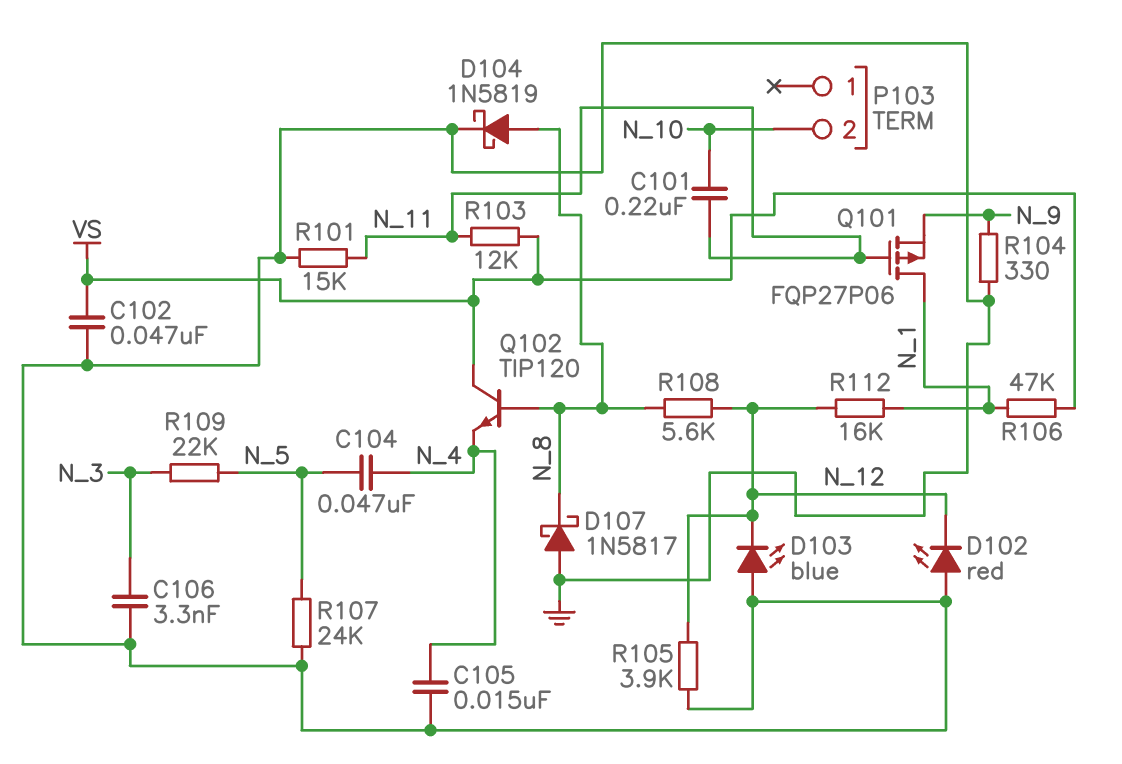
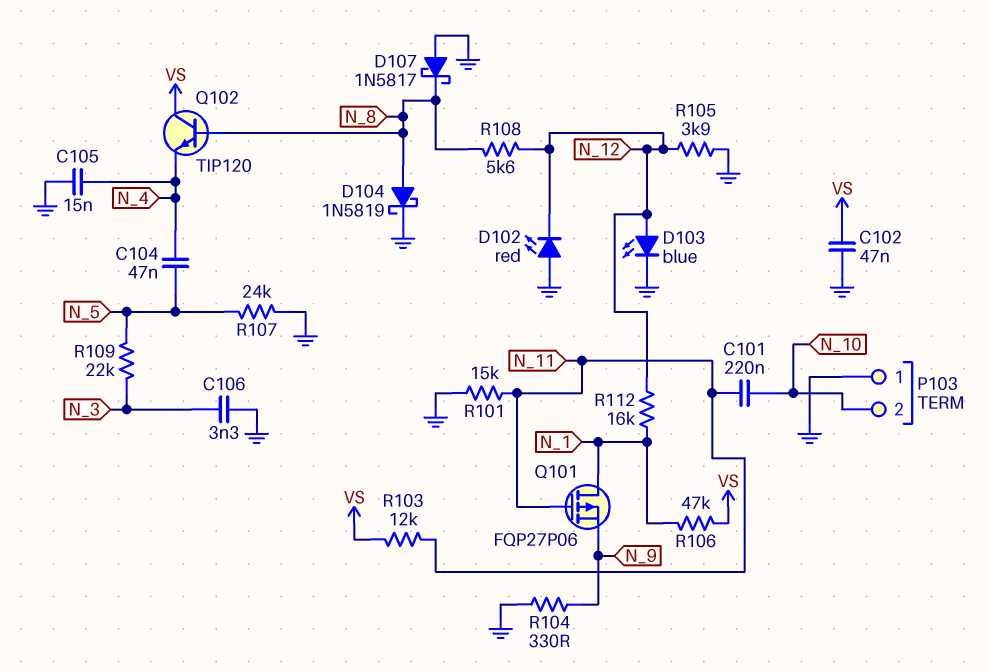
D103: LED blue (A GND, K N_12) -> LED blue (A N_12, K GND)
P103 pin 1: none -> GND

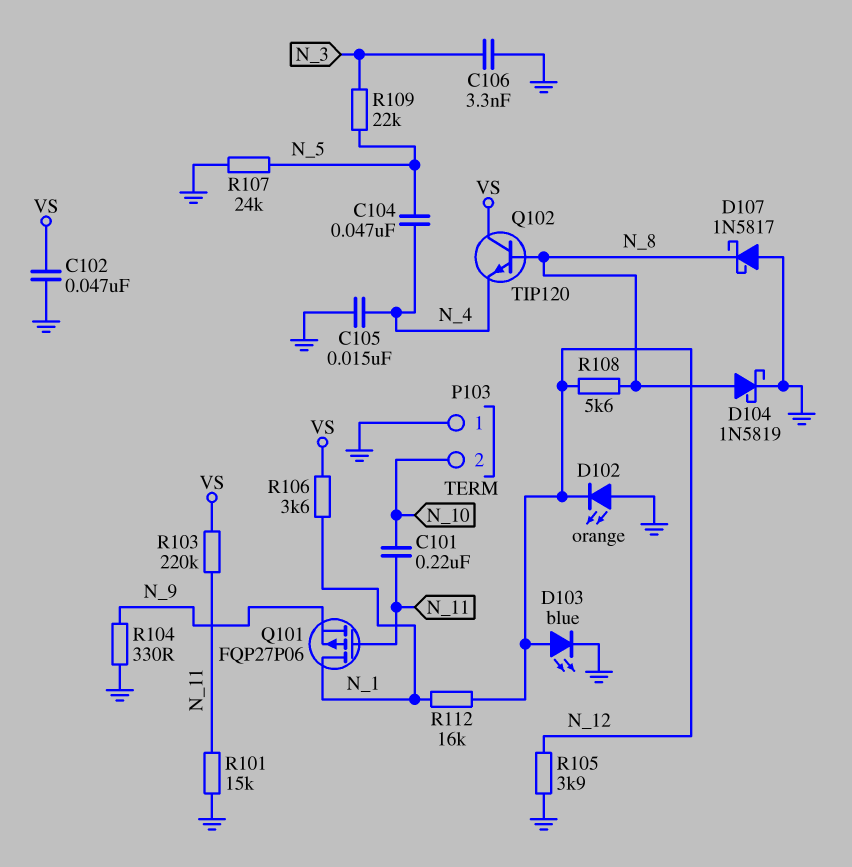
D102: LED red (A GND, K N_12) -> LED orange (A GND, K N_12)
R103: 12k (N_11, VS) -> 220k (N_11, VS)
R106: 47k (N_1, VS) -> 3.6k (N_1, VS)

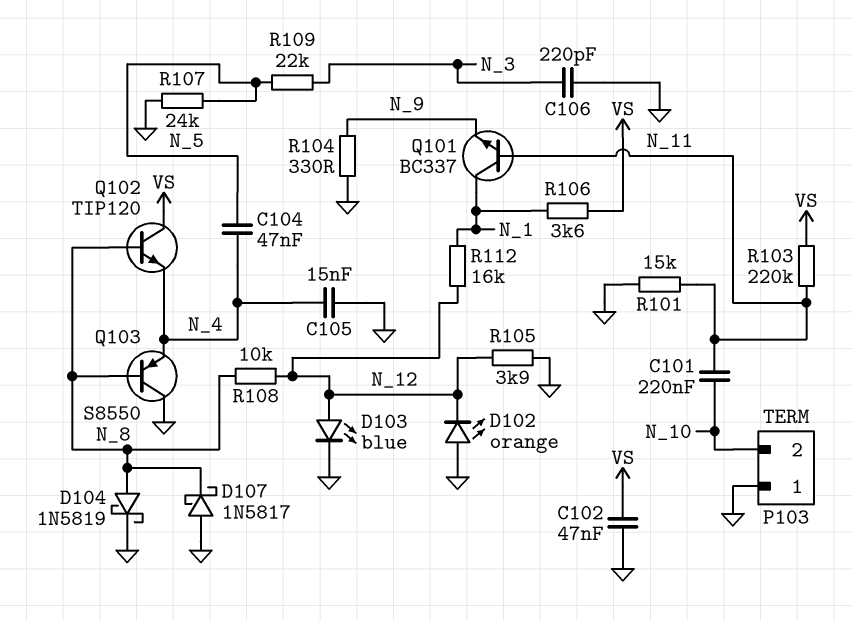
C106: 3.3nF (GND, N_3) -> 220pF (GND, N_3)
Q101: PMOS FQP27P06 (G N_11, D N_1, S N_9) -> NPN BC337 (B N_11, C N_1, E N_9)
Q103: none -> PNP S8550 (B N_8, C GND, E N_4)
R108: 5.6k (N_8, N_12) -> 10k (N_8, N_12)

